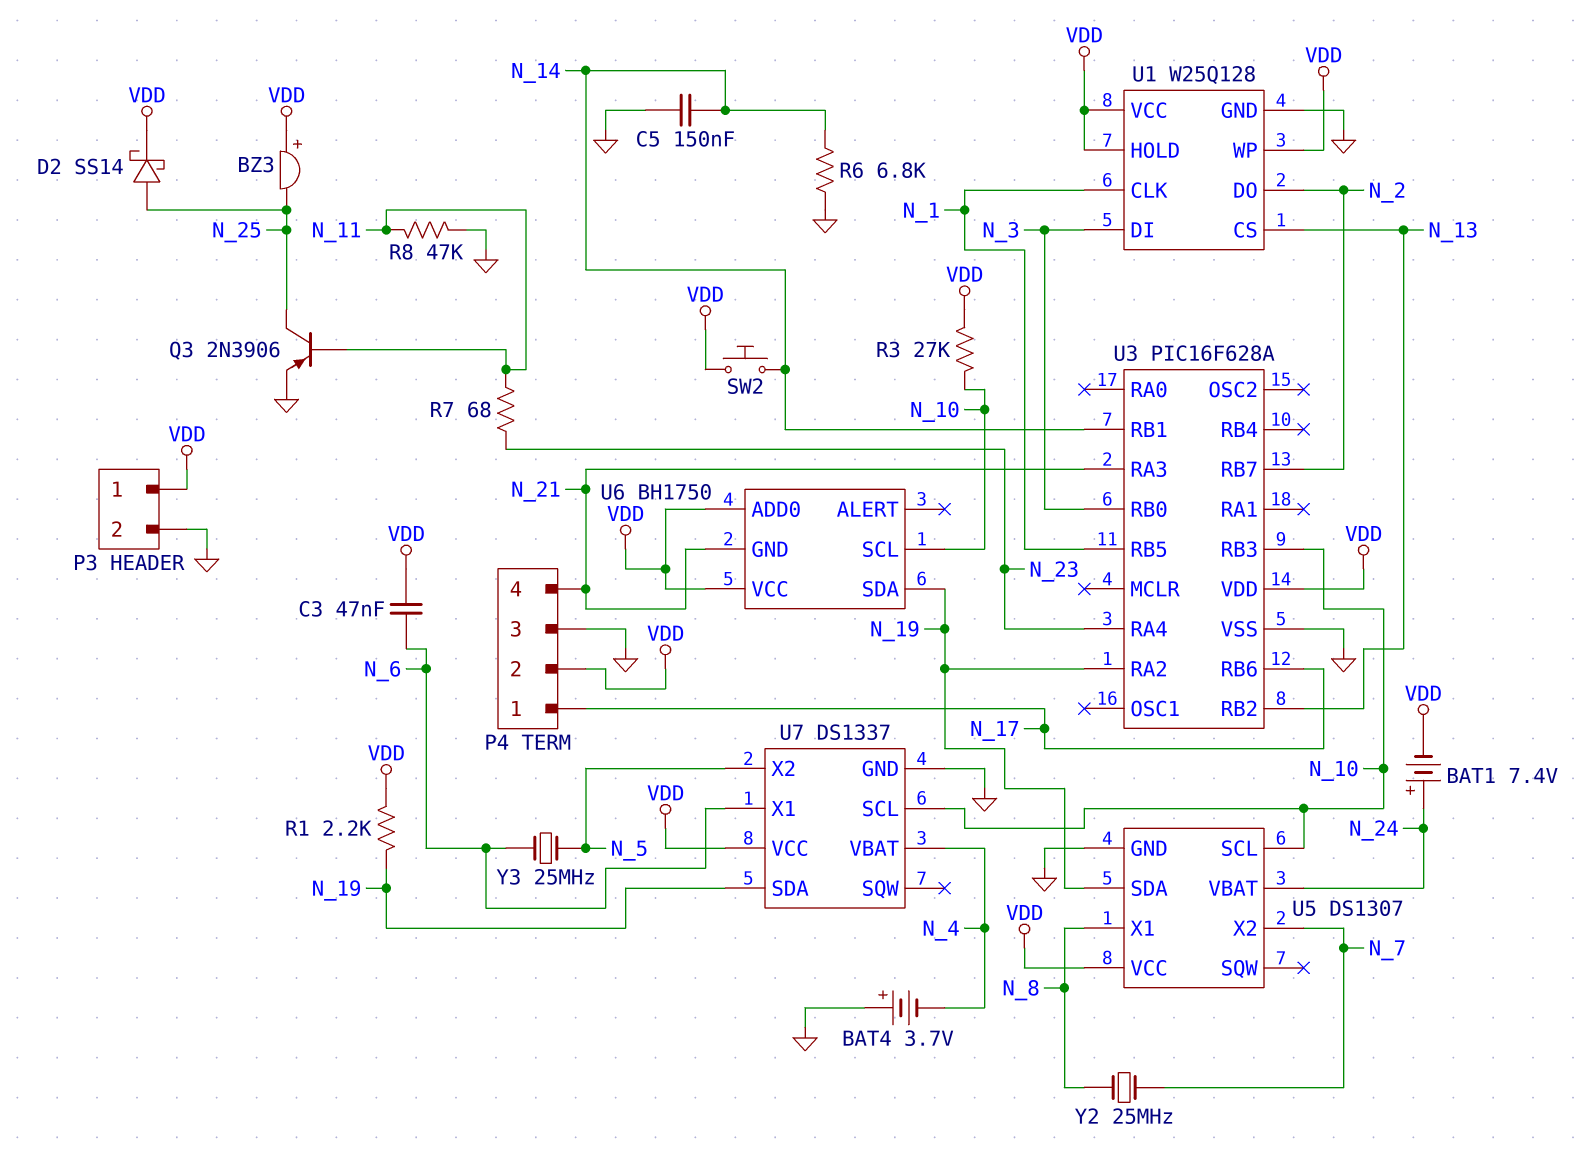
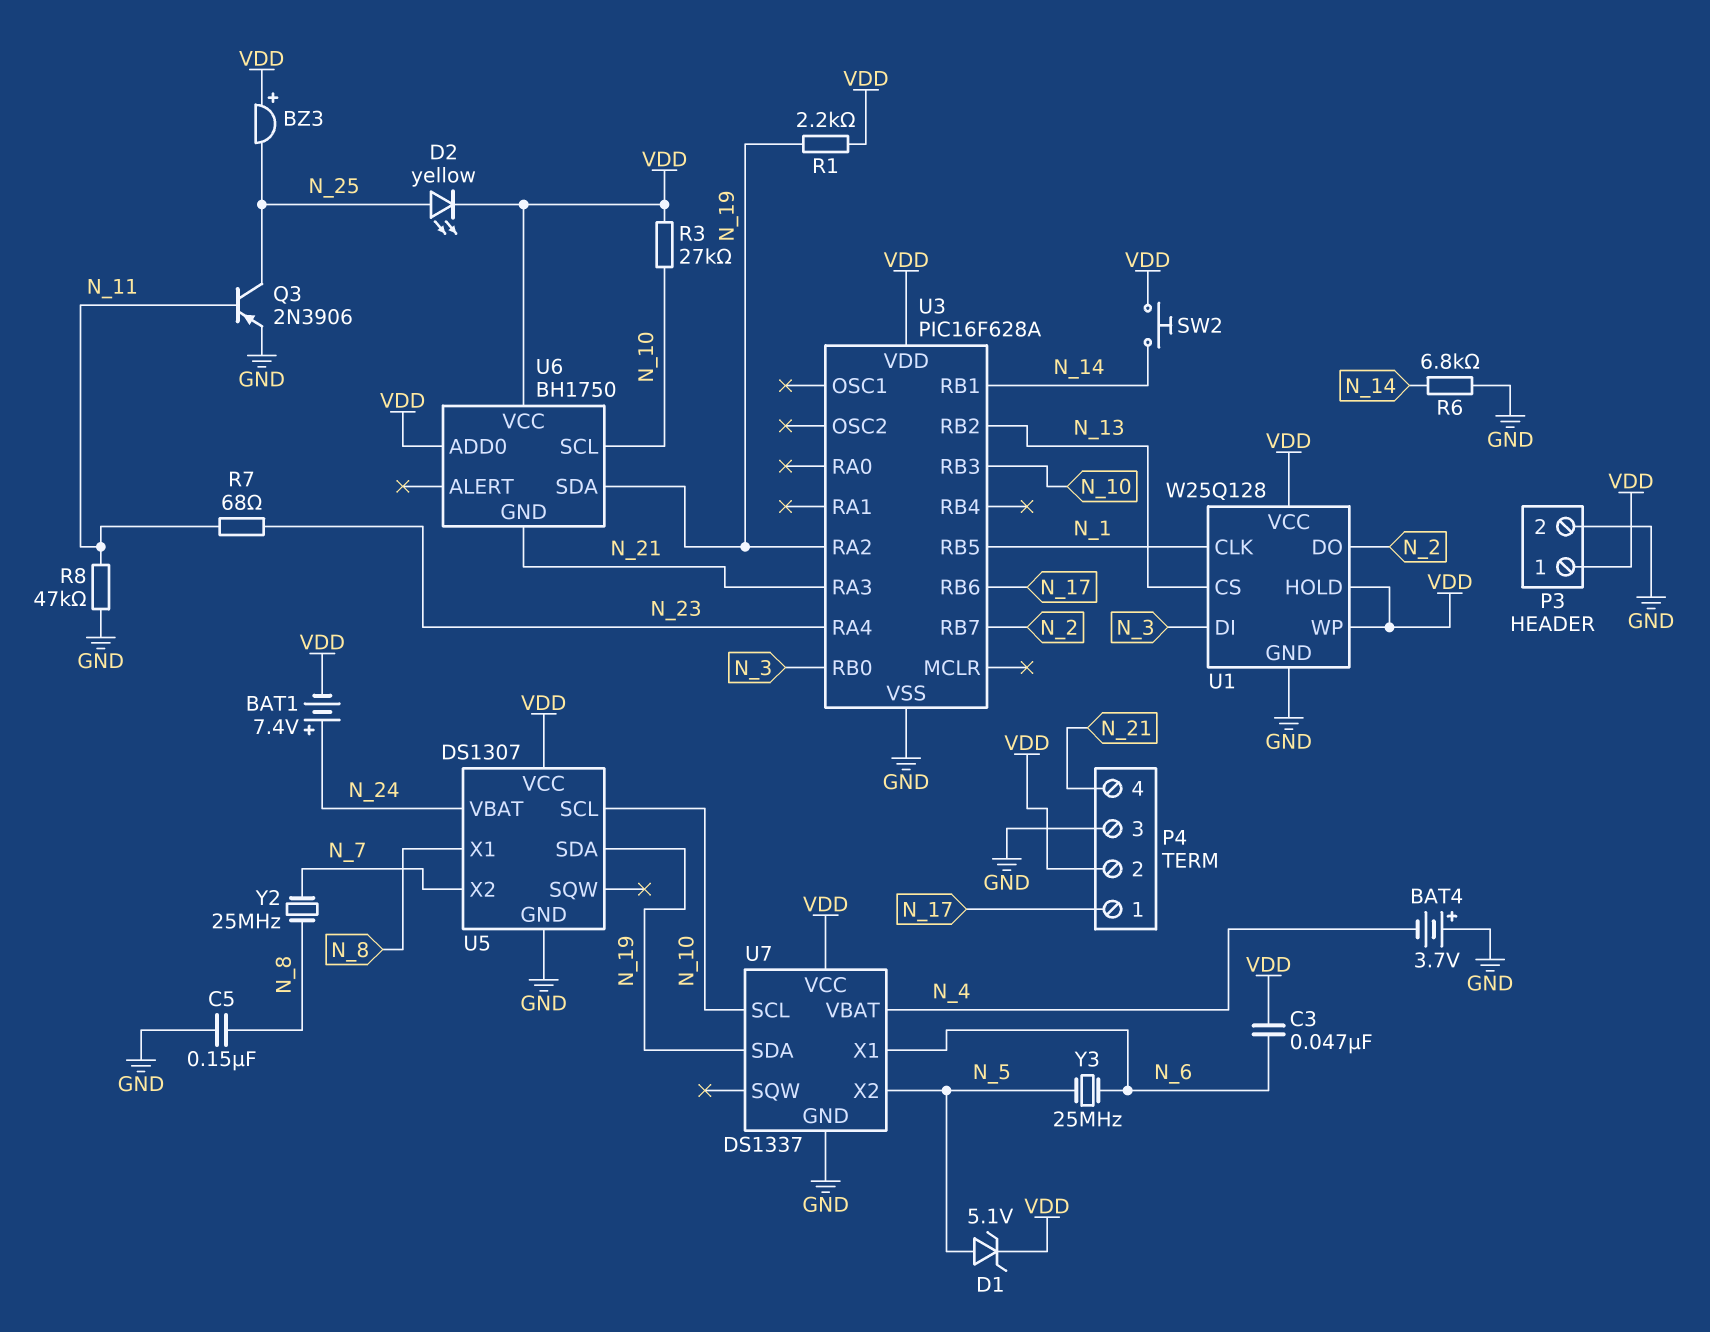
C5: 150nF (GND, N_14) -> 150nF (GND, N_8)
D1: none -> zener 5.1V (A N_5, K VDD)
D2: schottky SS14 (A N_25, K VDD) -> LED yellow (A N_25, K VDD)

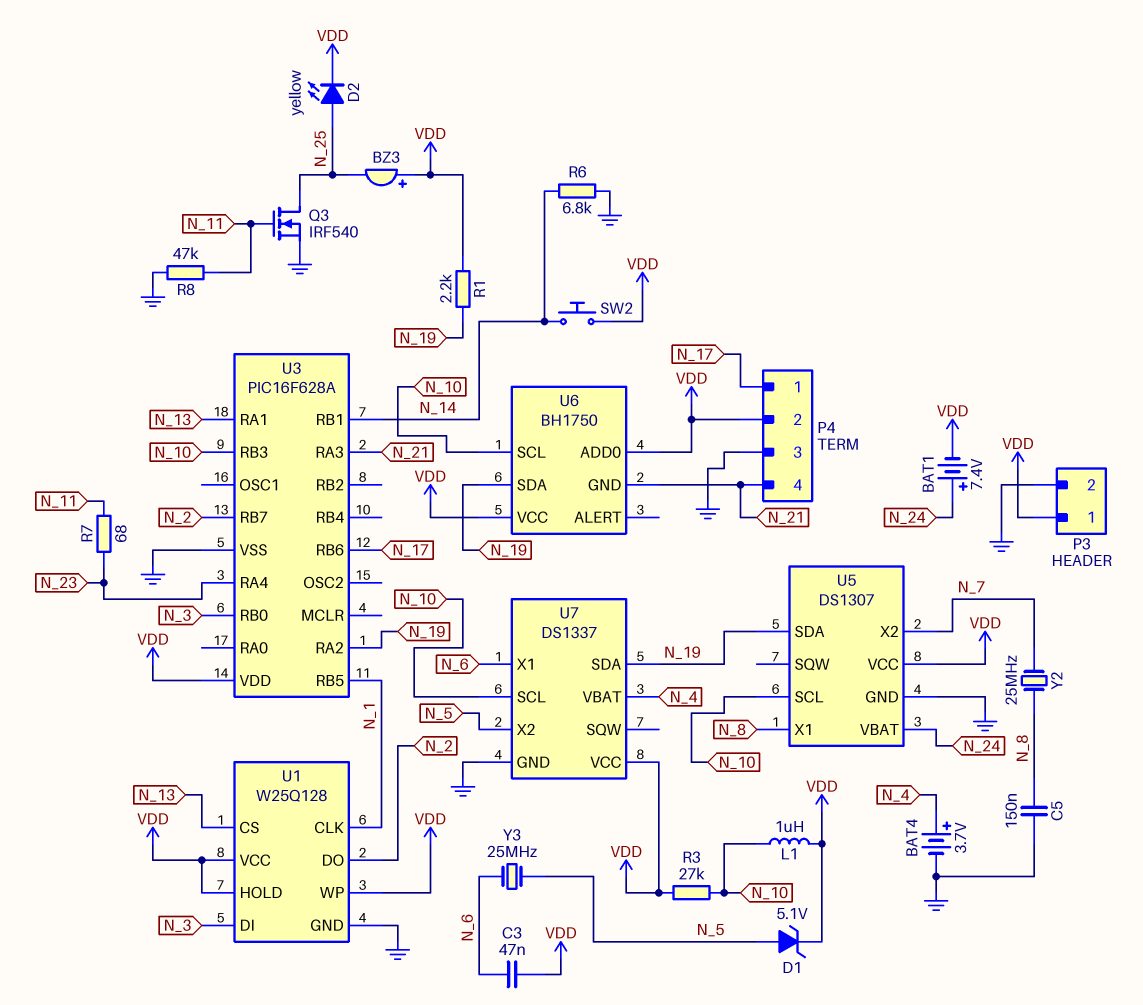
BAT4: 3.7V (plus GND, minus N_4) -> 3.7V (plus N_4, minus GND)
L1: none -> 1uH (N_10, VDD)
Q3: PNP 2N3906 (B N_11, C N_25, E GND) -> NMOS IRF540 (G N_11, D N_25, S GND)
U3 pin RA1: none -> N_13
U3 pin RB2: N_13 -> none

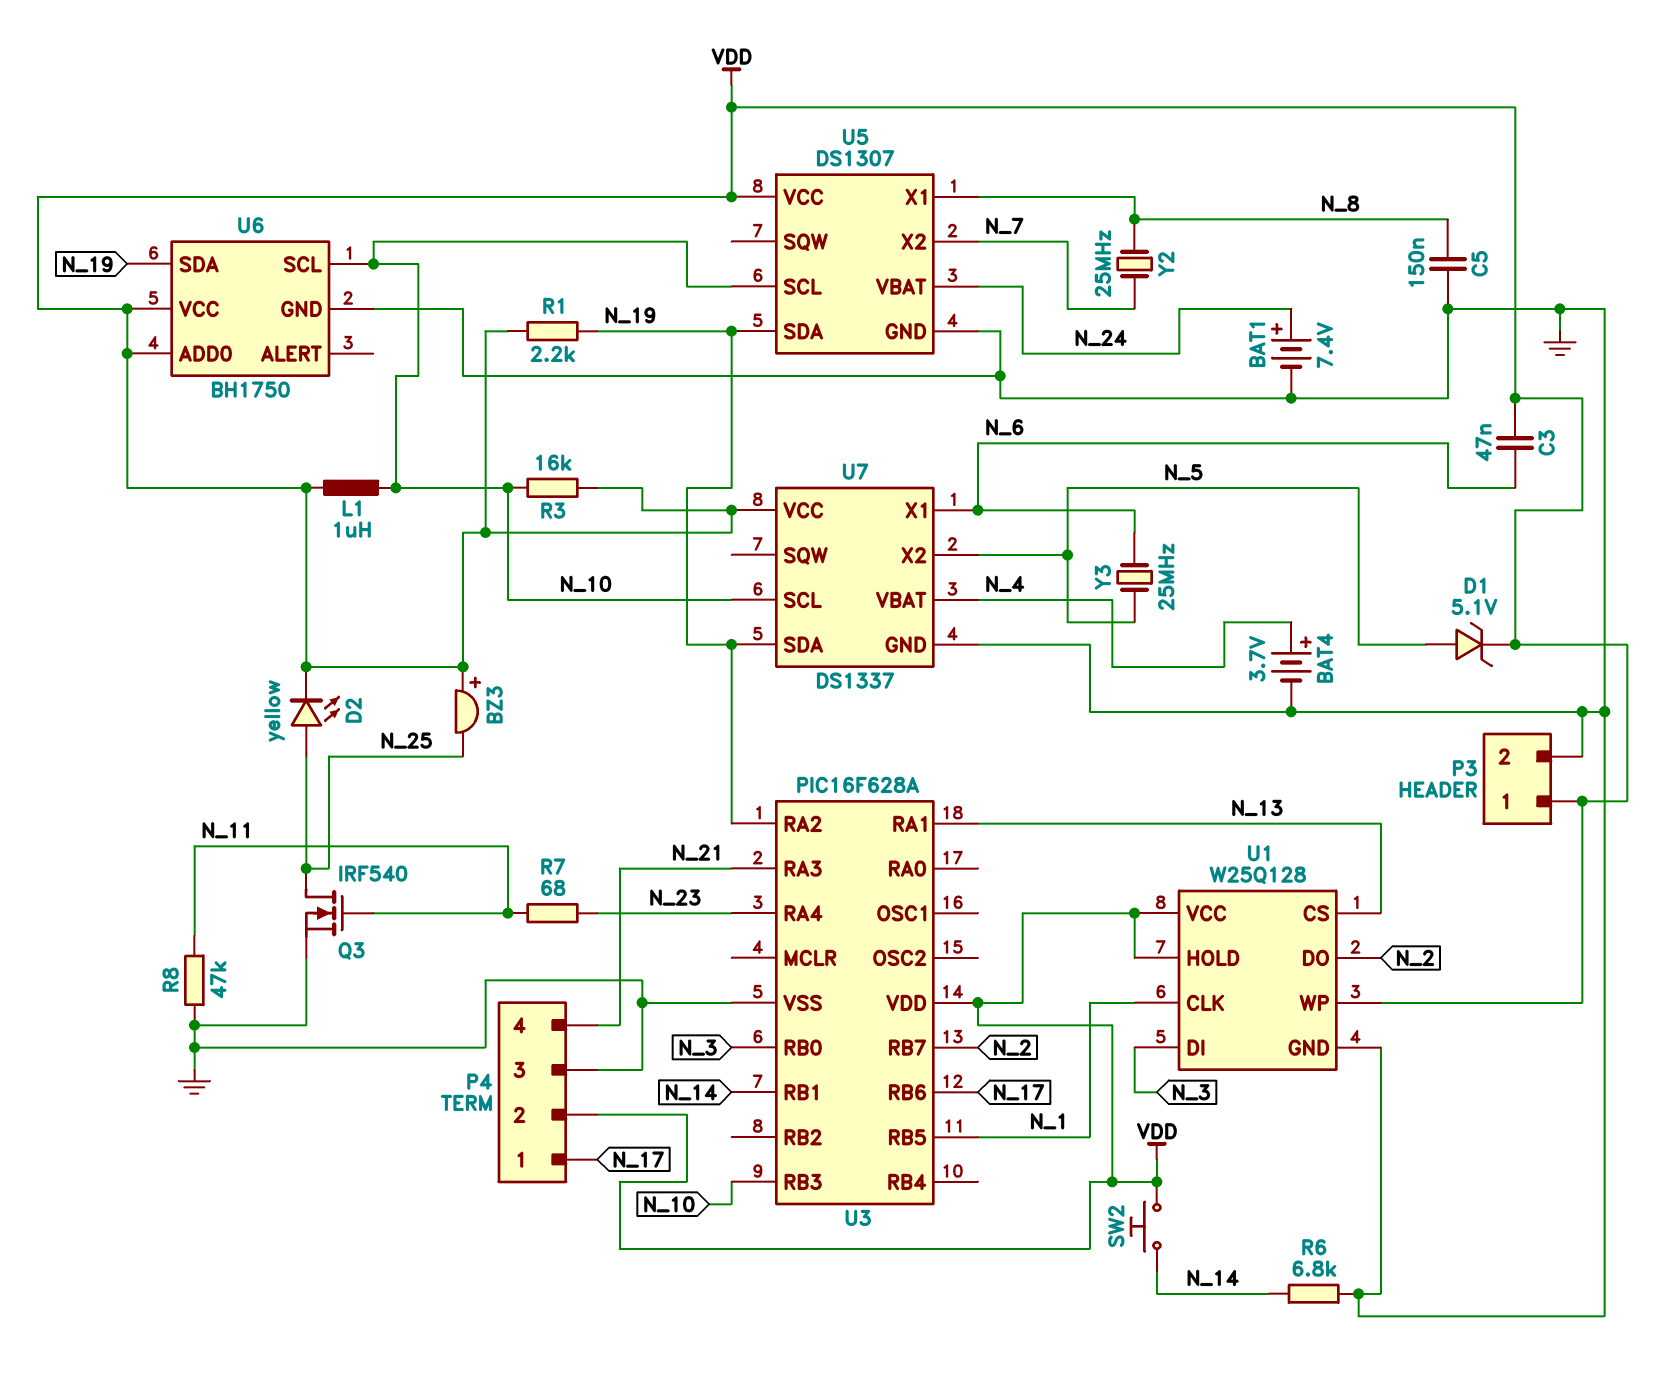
BAT1: 7.4V (plus N_24, minus VDD) -> 7.4V (plus N_24, minus GND)
R3: 27k (N_10, VDD) -> 16k (N_10, VDD)
U6 pin GND: N_21 -> GND

